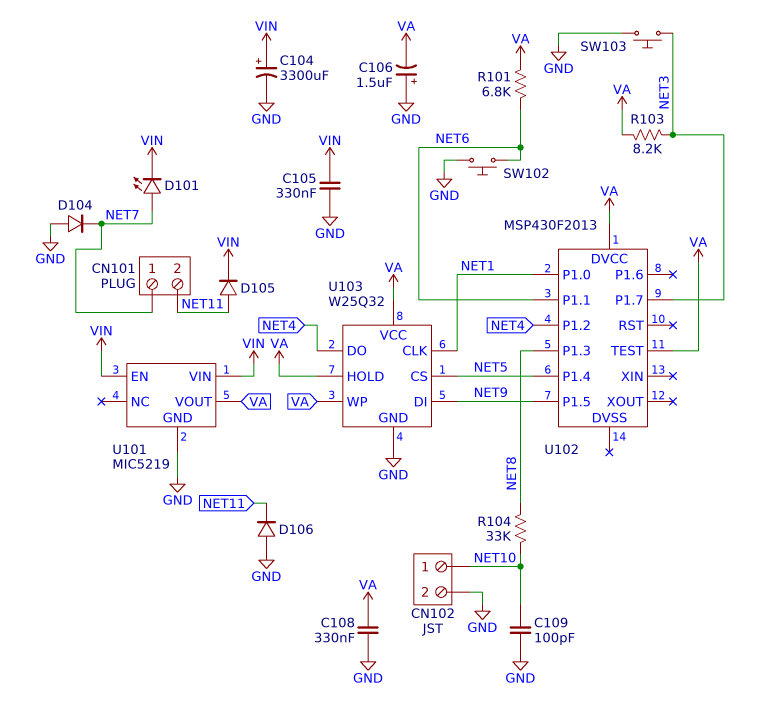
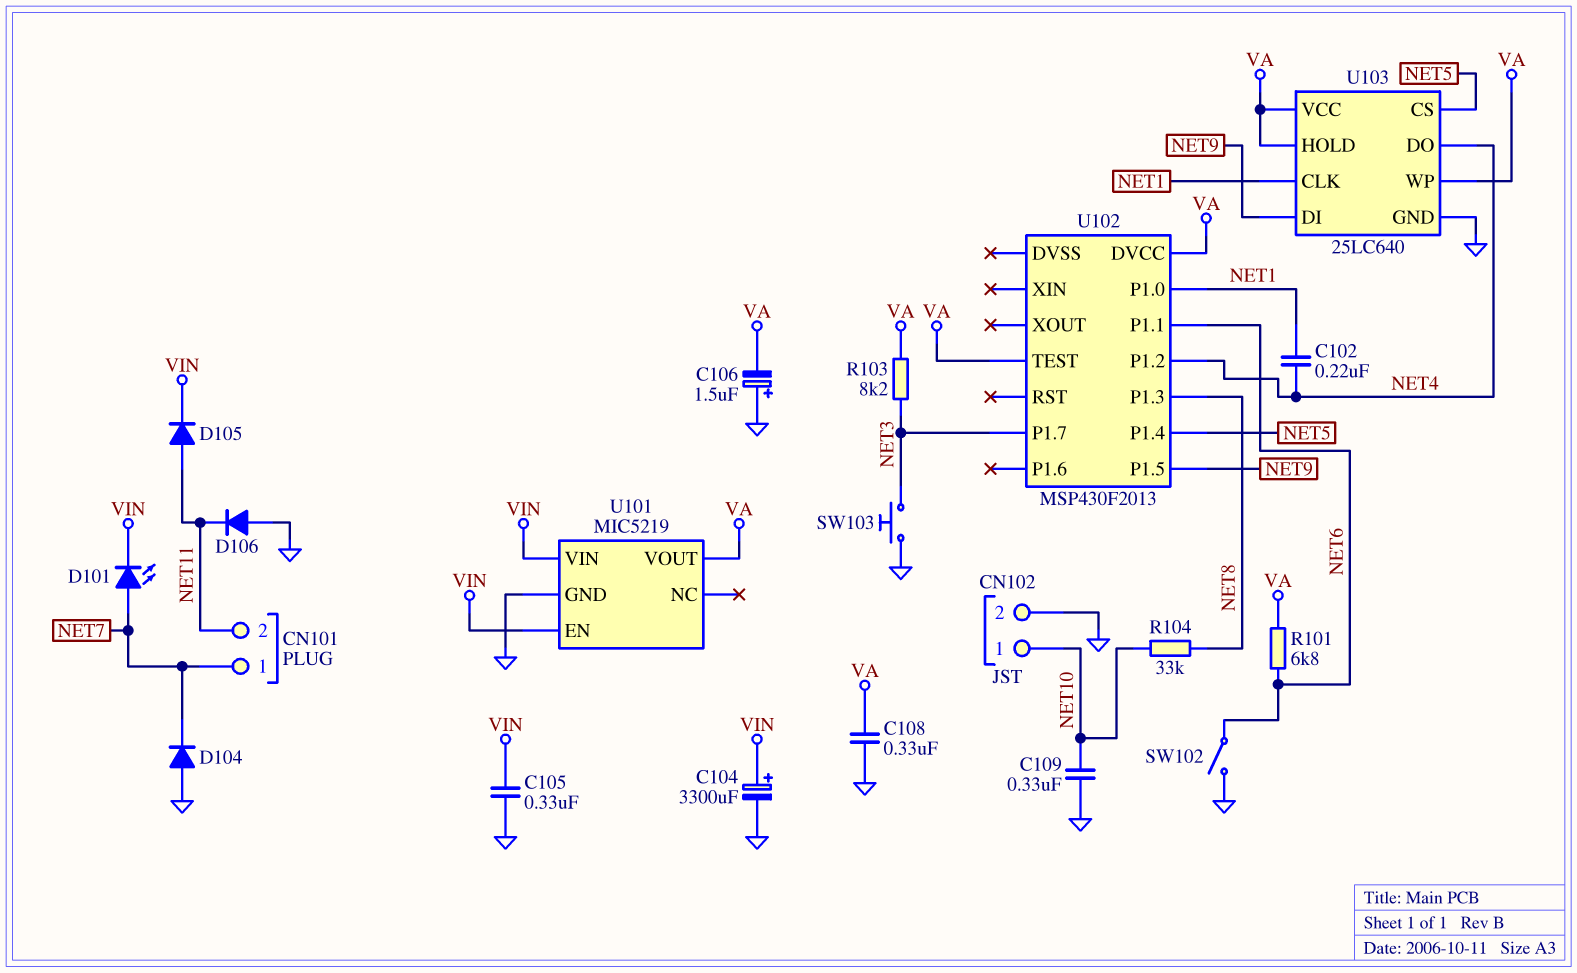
C102: none -> 220nF (NET1, NET4)
C109: 100pF (GND, NET10) -> 330nF (GND, NET10)
SW102: button (GND, NET6) -> switch (GND, NET6)
U103: W25Q32 -> 25LC640

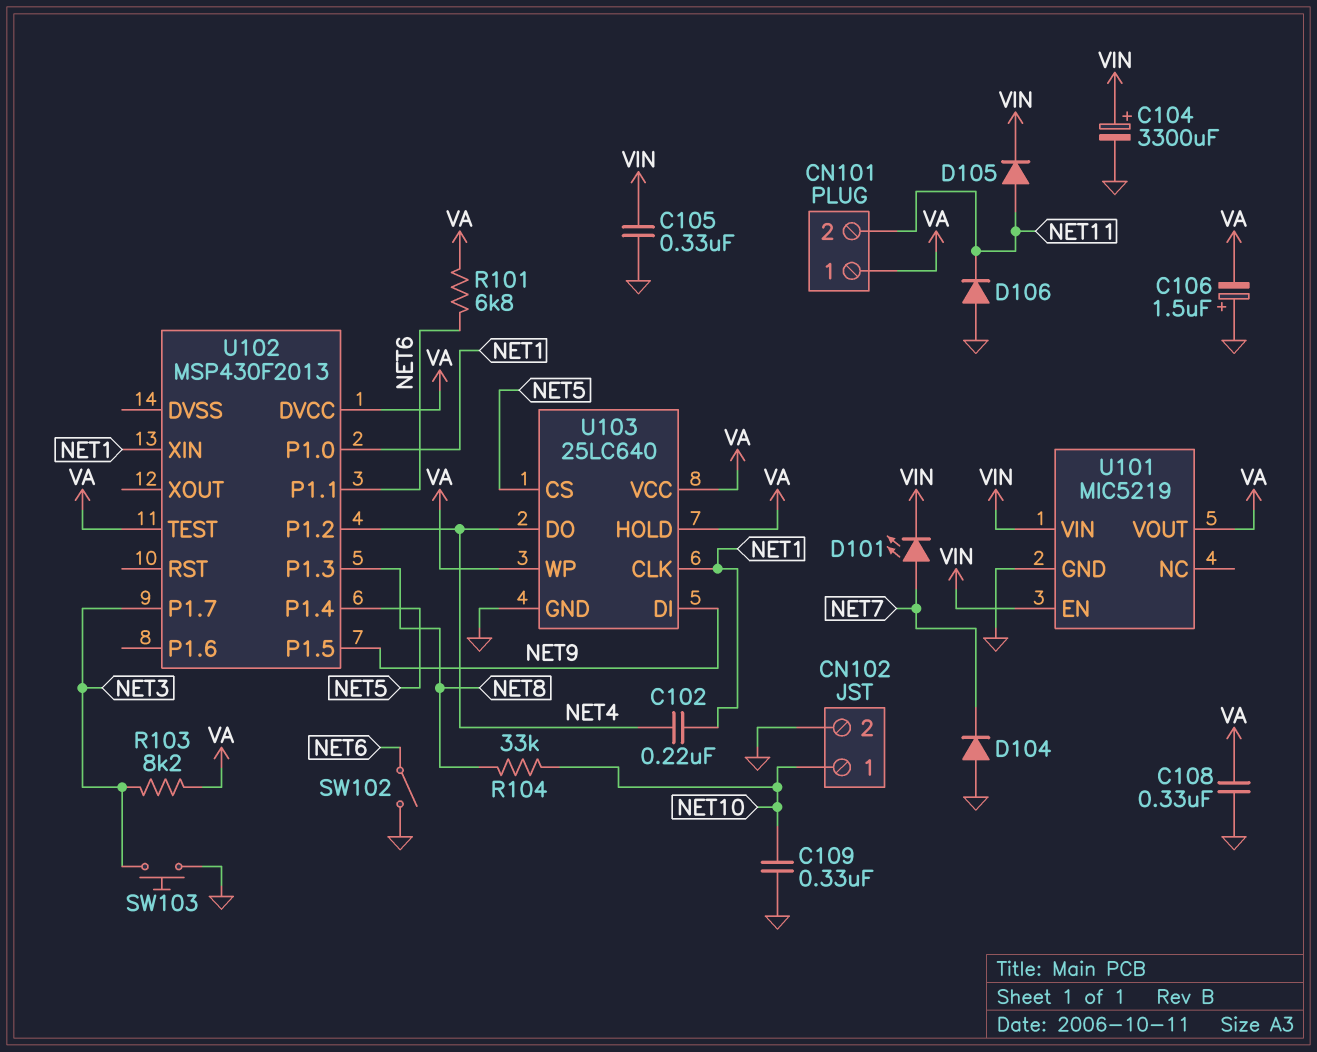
CN101 pin 1: NET7 -> VA
U102 pin XIN: none -> NET1

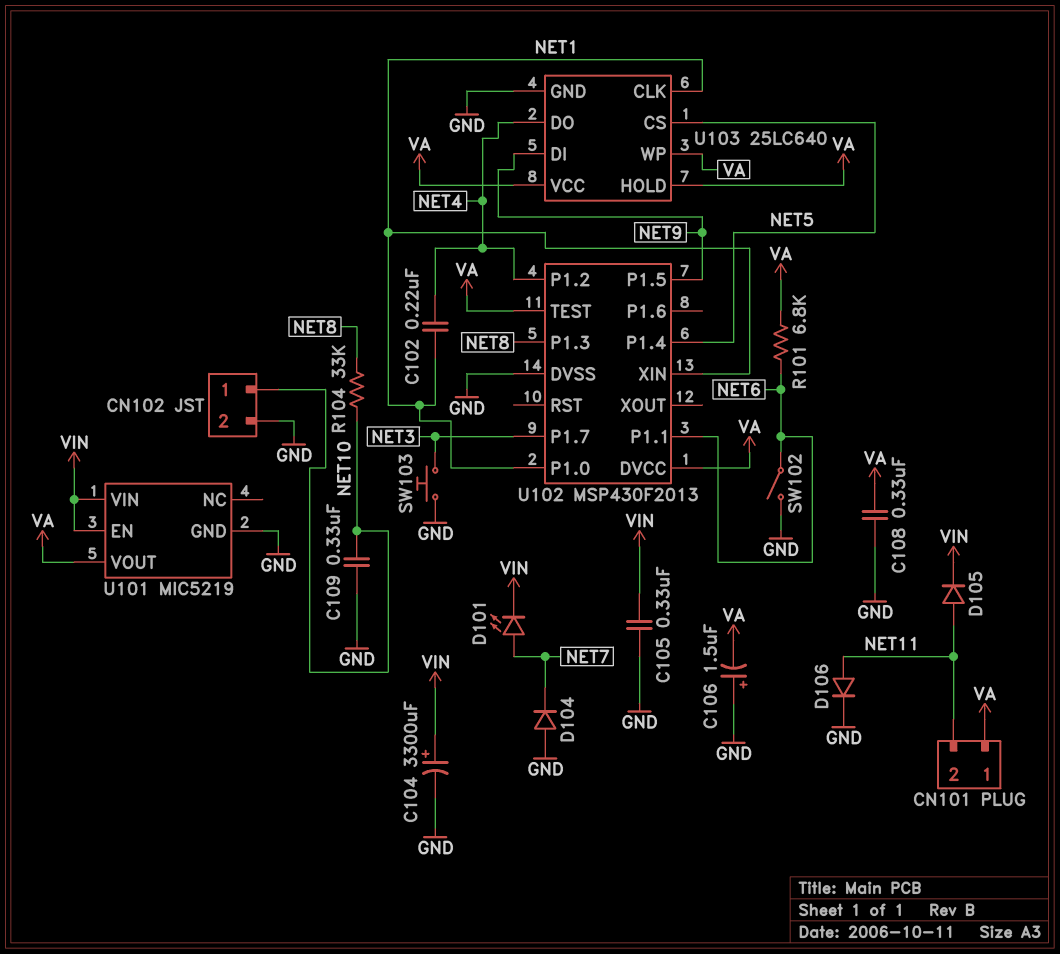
D106: diode (A GND, K NET11) -> diode (A NET11, K GND)
R103: 8.2k (NET3, VA) -> none
U102 pin DVSS: none -> GND

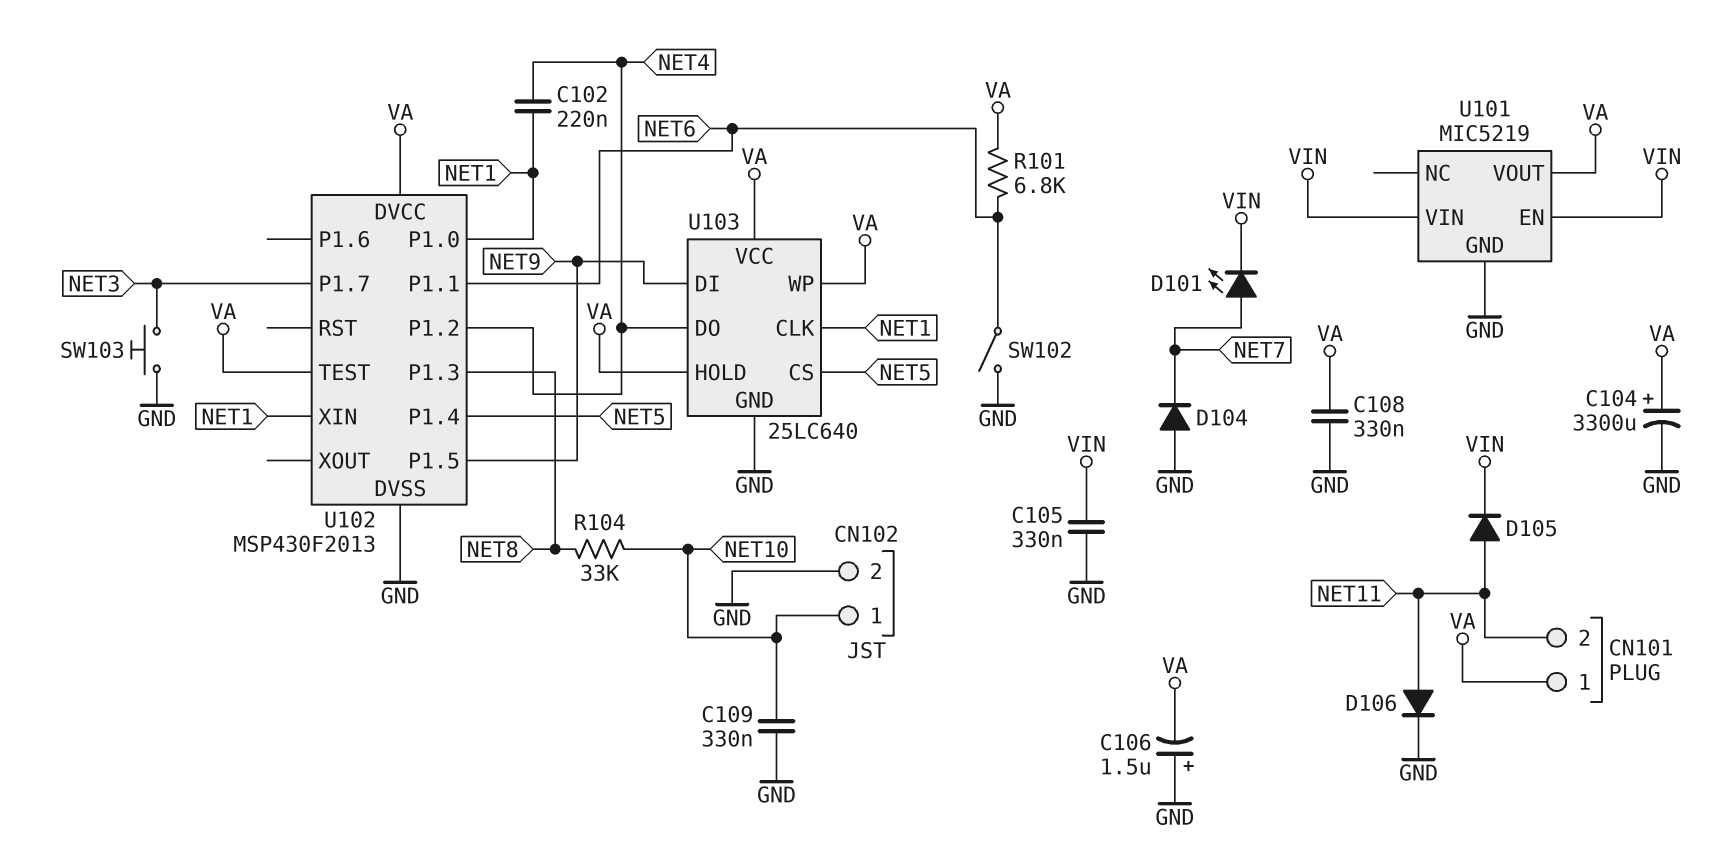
C104: 3300uF (plus VIN, minus GND) -> 3300uF (plus VA, minus GND)

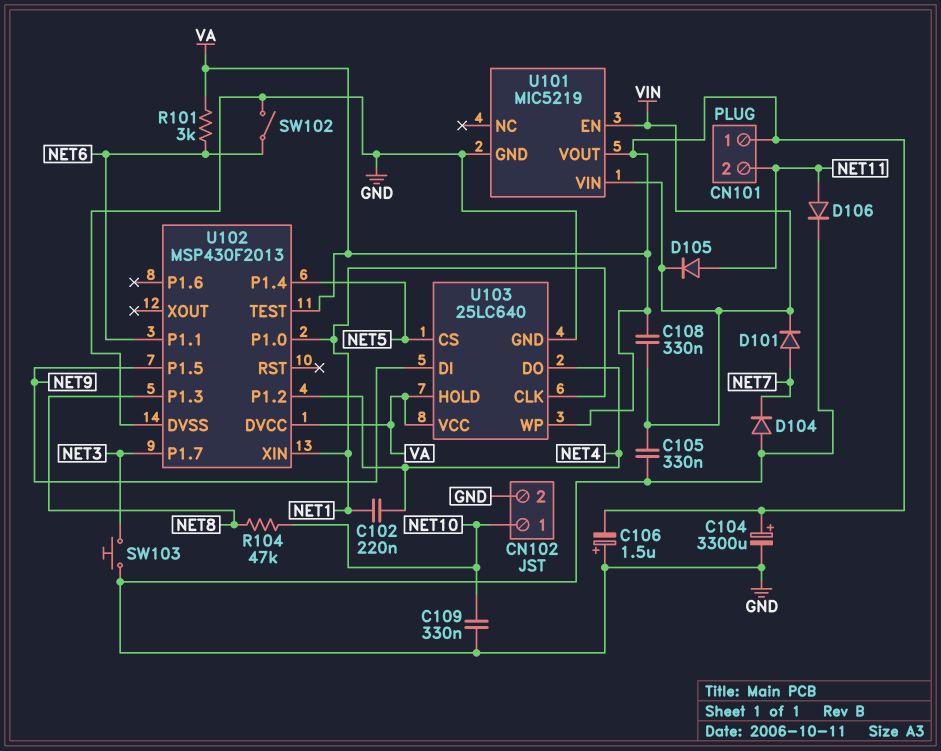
C108: 330nF (GND, VA) -> 330nF (VA, VIN)
D101: LED (A NET7, K VIN) -> diode (A NET7, K VIN)
R101: 6.8k (NET6, VA) -> 3k (NET6, VA)
R104: 33k (NET8, NET10) -> 47k (NET8, NET10)

